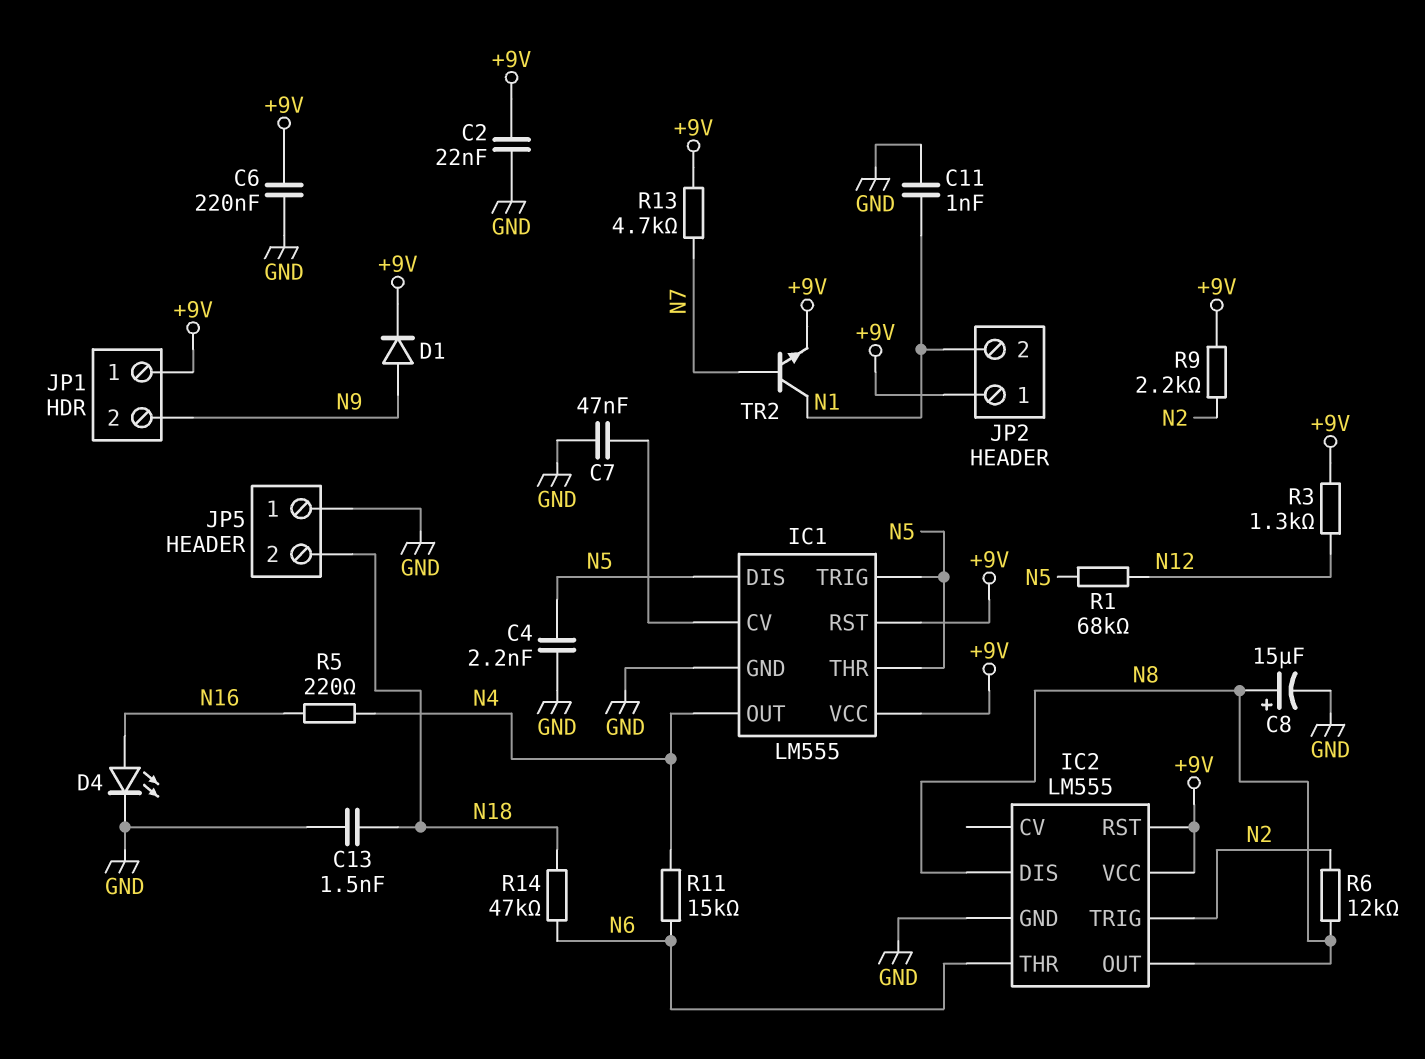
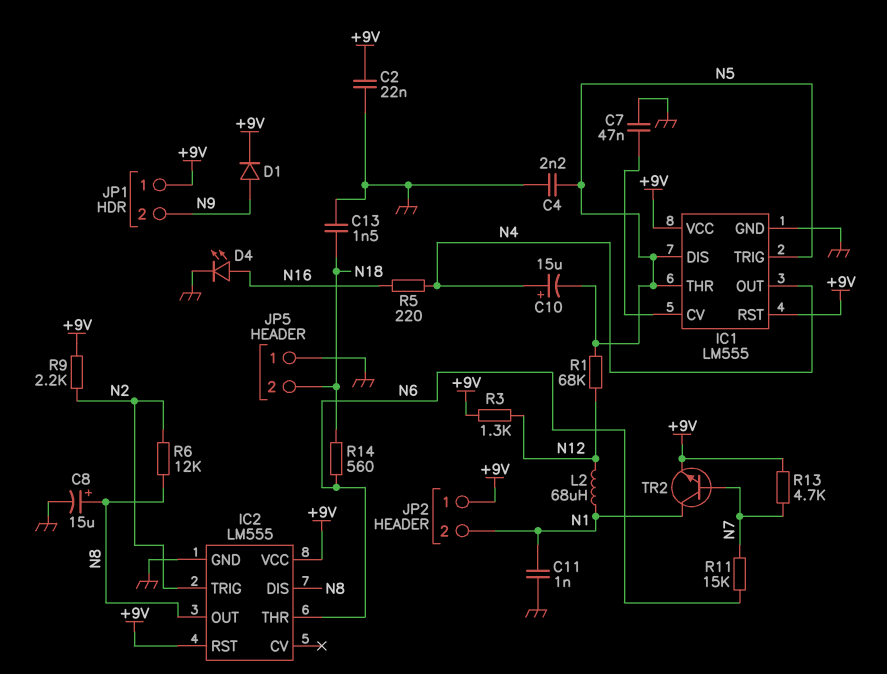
C6: 220nF (+9V, GND) -> none
C10: none -> 15uF (plus N4, minus N5)
L2: none -> 68uH (N1, N12)
R11: 15k (N4, N6) -> 15k (N6, N7)
R14: 47k (N6, N18) -> 560 (N6, N18)

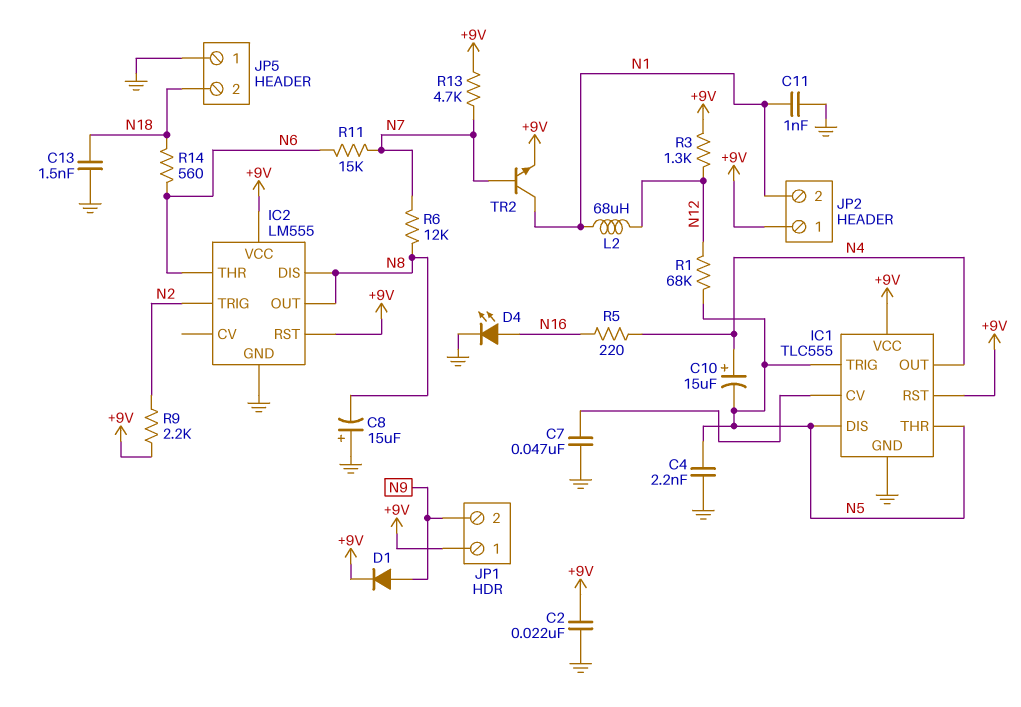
C8: 15uF (plus N8, minus GND) -> 15uF (plus GND, minus N8)
IC1: LM555 -> TLC555
R6: 12k (N2, N8) -> 12k (N7, N8)

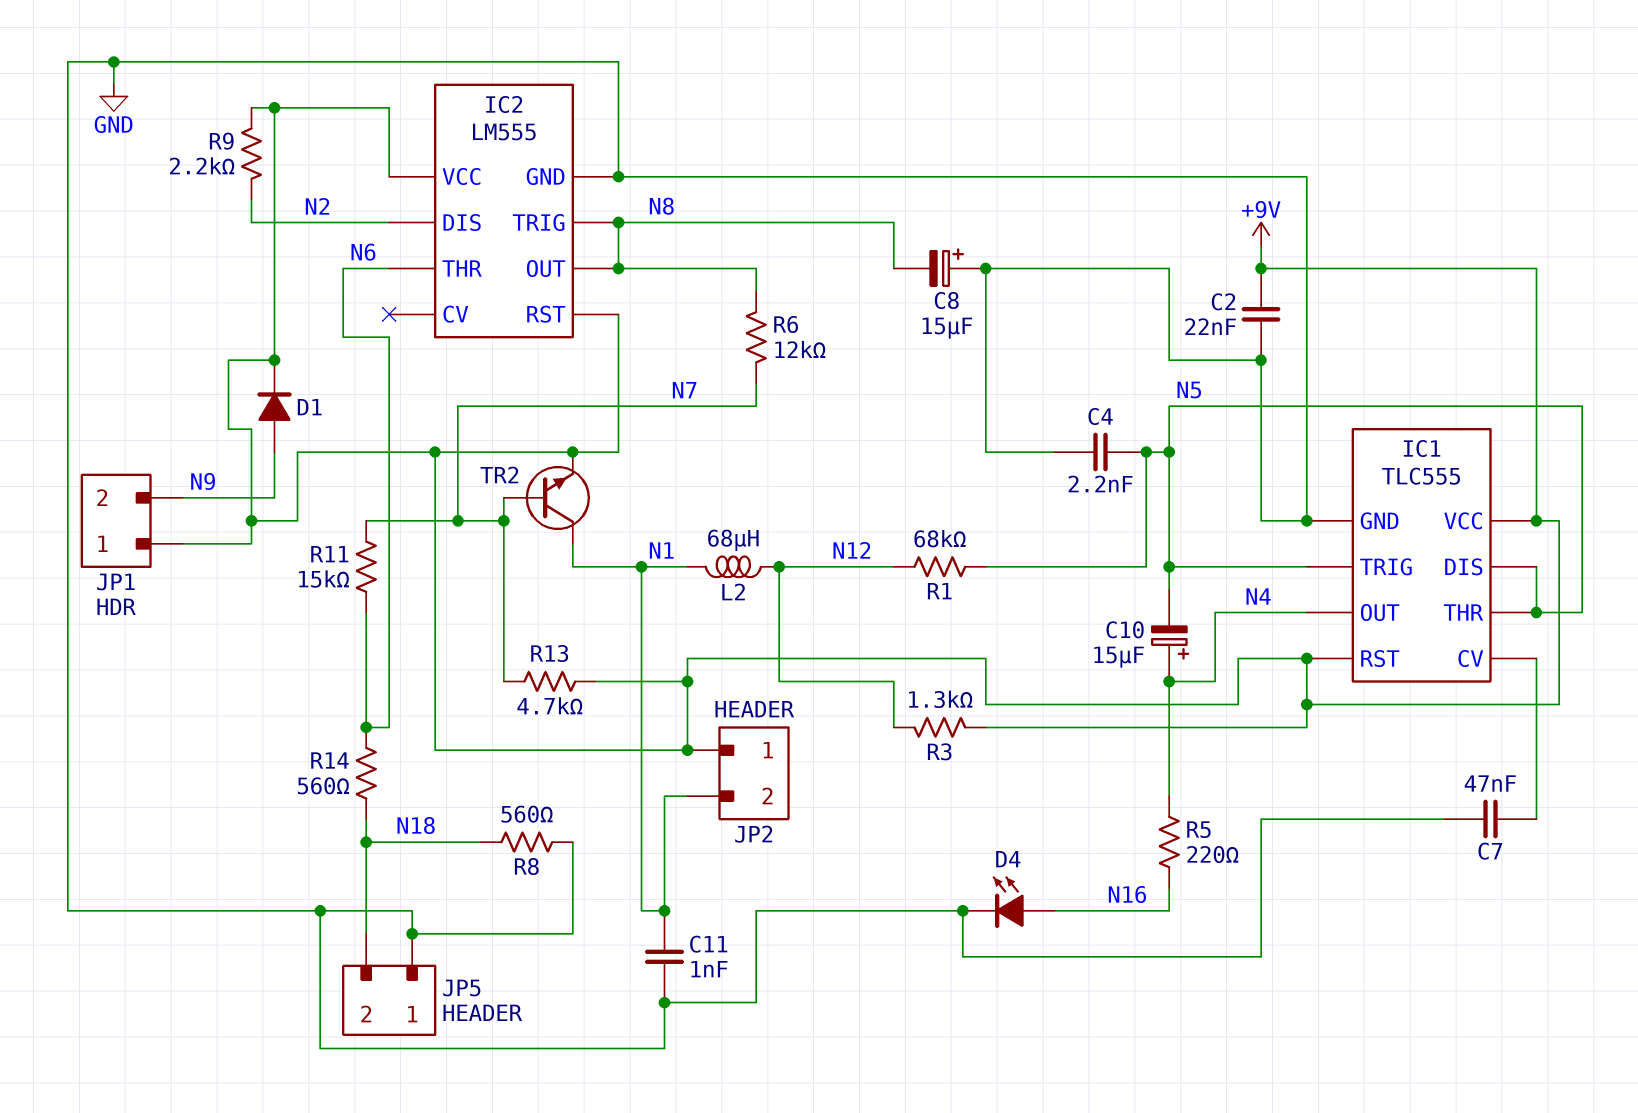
C13: 1.5nF (GND, N18) -> none
IC2 pin DIS: N8 -> N2
IC2 pin TRIG: N2 -> N8
R8: none -> 560 (GND, N18)

